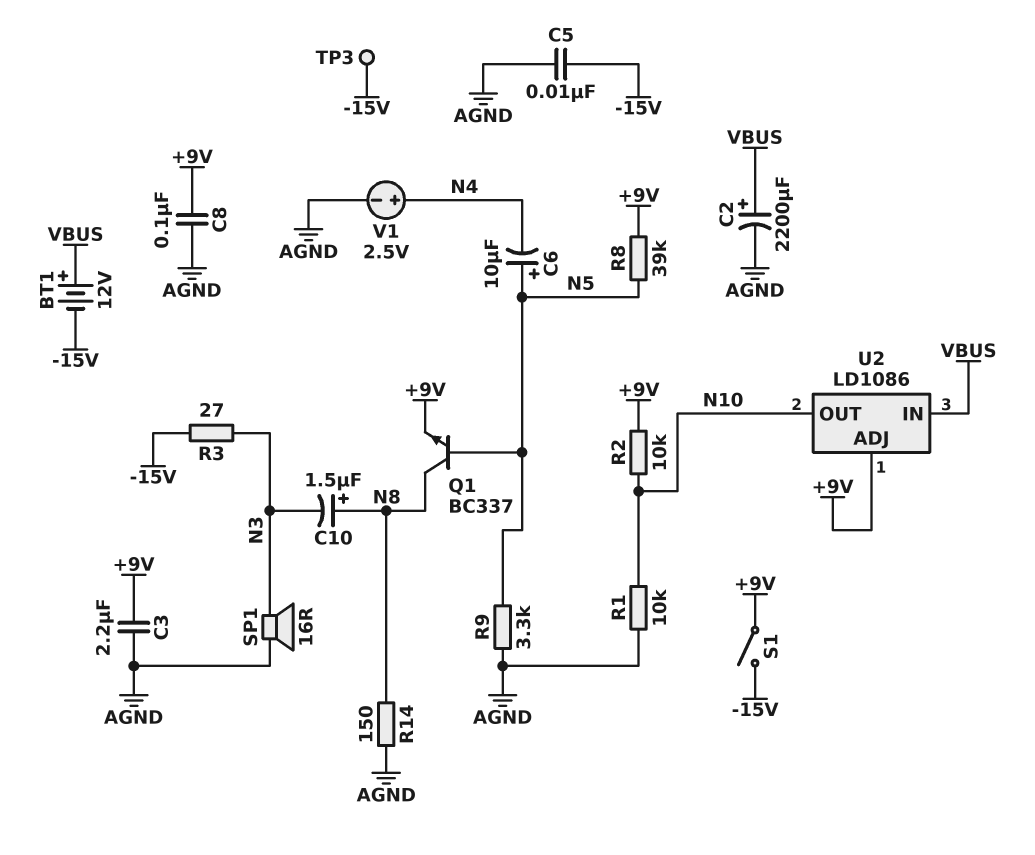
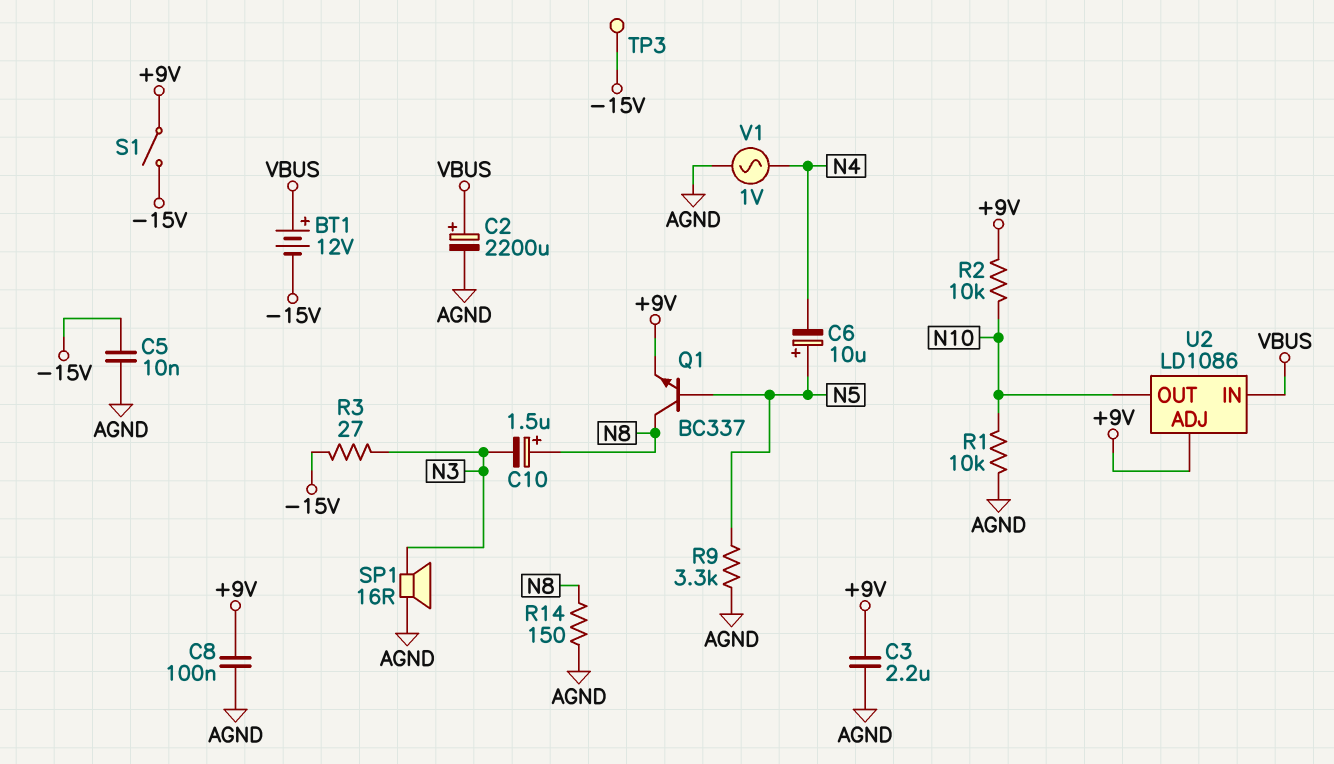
R8: 39k (+9V, N5) -> none
V1: 2.5V (plus N4, minus AGND) -> AC 1V (AGND, N4)

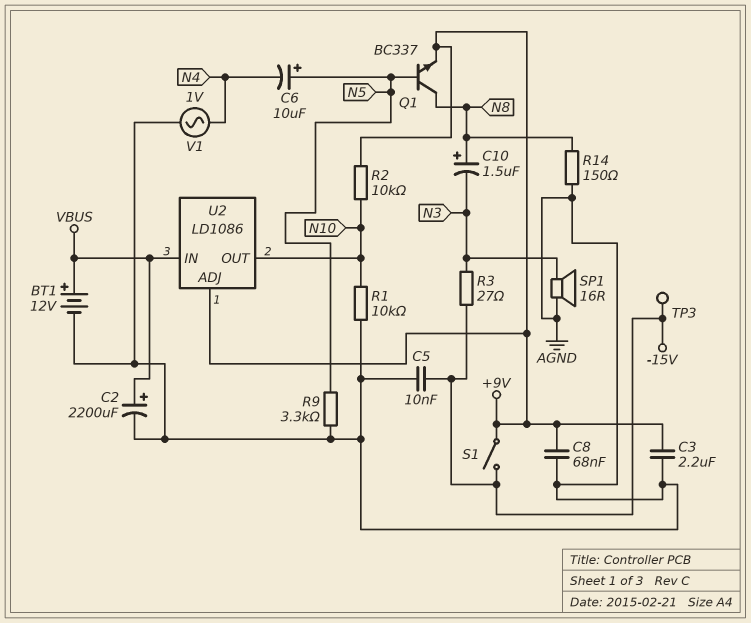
BT1: 12V (plus VBUS, minus -15V) -> 12V (plus VBUS, minus AGND)
C8: 100nF (+9V, AGND) -> 68nF (+9V, AGND)

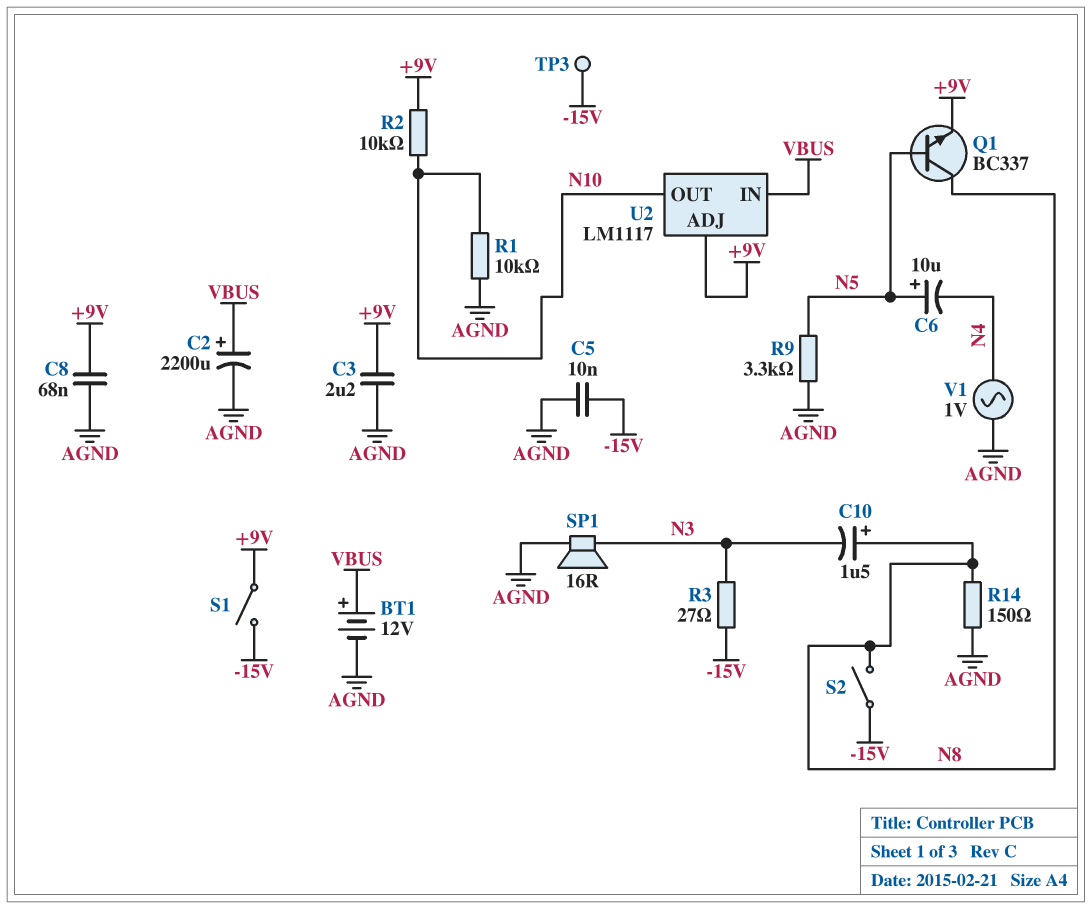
S2: none -> switch (-15V, N8)
U2: LD1086 -> LM1117

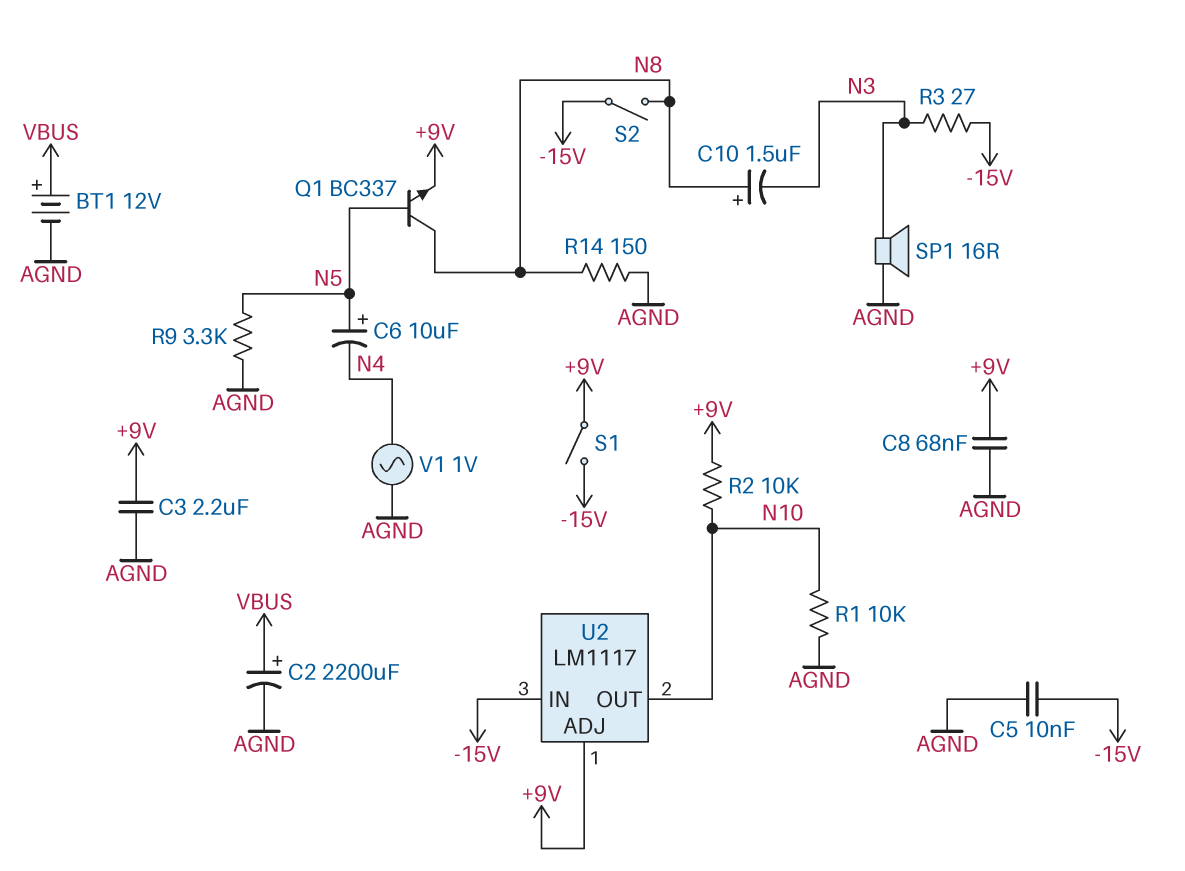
TP3: test point (-15V) -> none
U2 pin IN: VBUS -> -15V

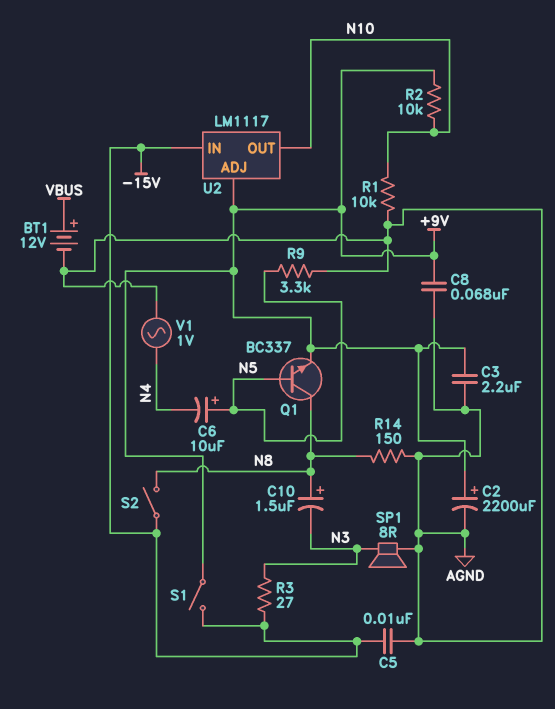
C2: 2200uF (plus VBUS, minus AGND) -> 2200uF (plus +9V, minus AGND)
SP1: speaker 16R (AGND, N3) -> speaker 8R (AGND, N3)

